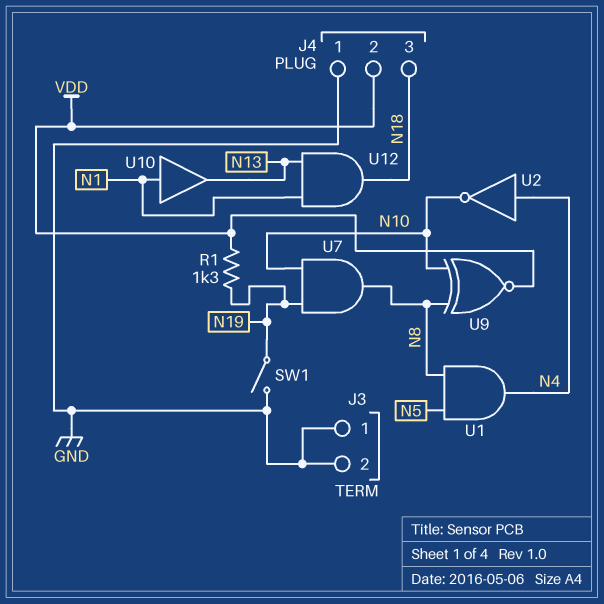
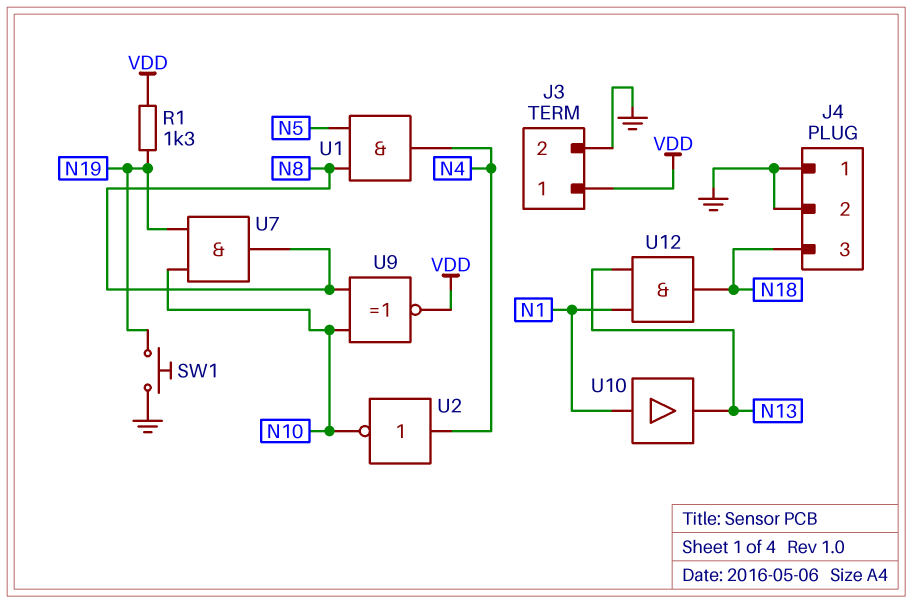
J3 pin 1: GND -> VDD
J4 pin 2: VDD -> GND
SW1: switch (GND, N19) -> button (GND, N19)

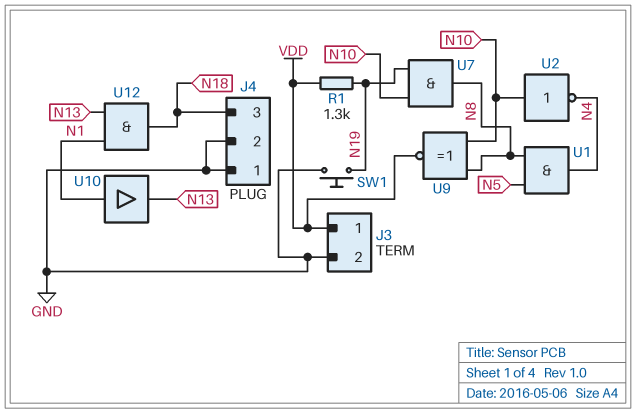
U2: NOT (in N4, out N10) -> NOT (in N10, out N4)

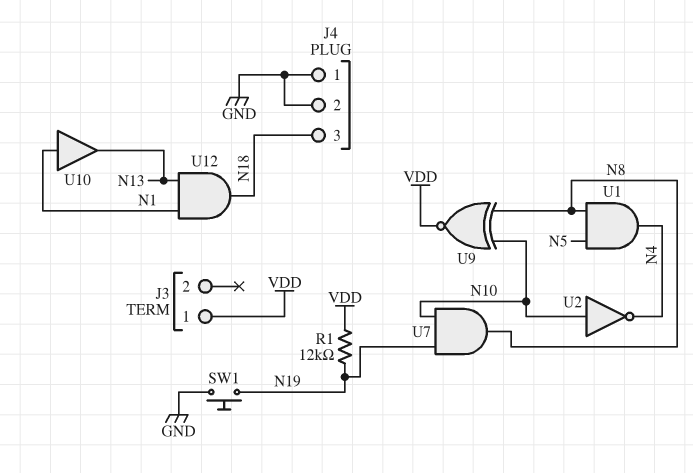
J3 pin 2: GND -> none
R1: 1.3k (N19, VDD) -> 12k (N19, VDD)

